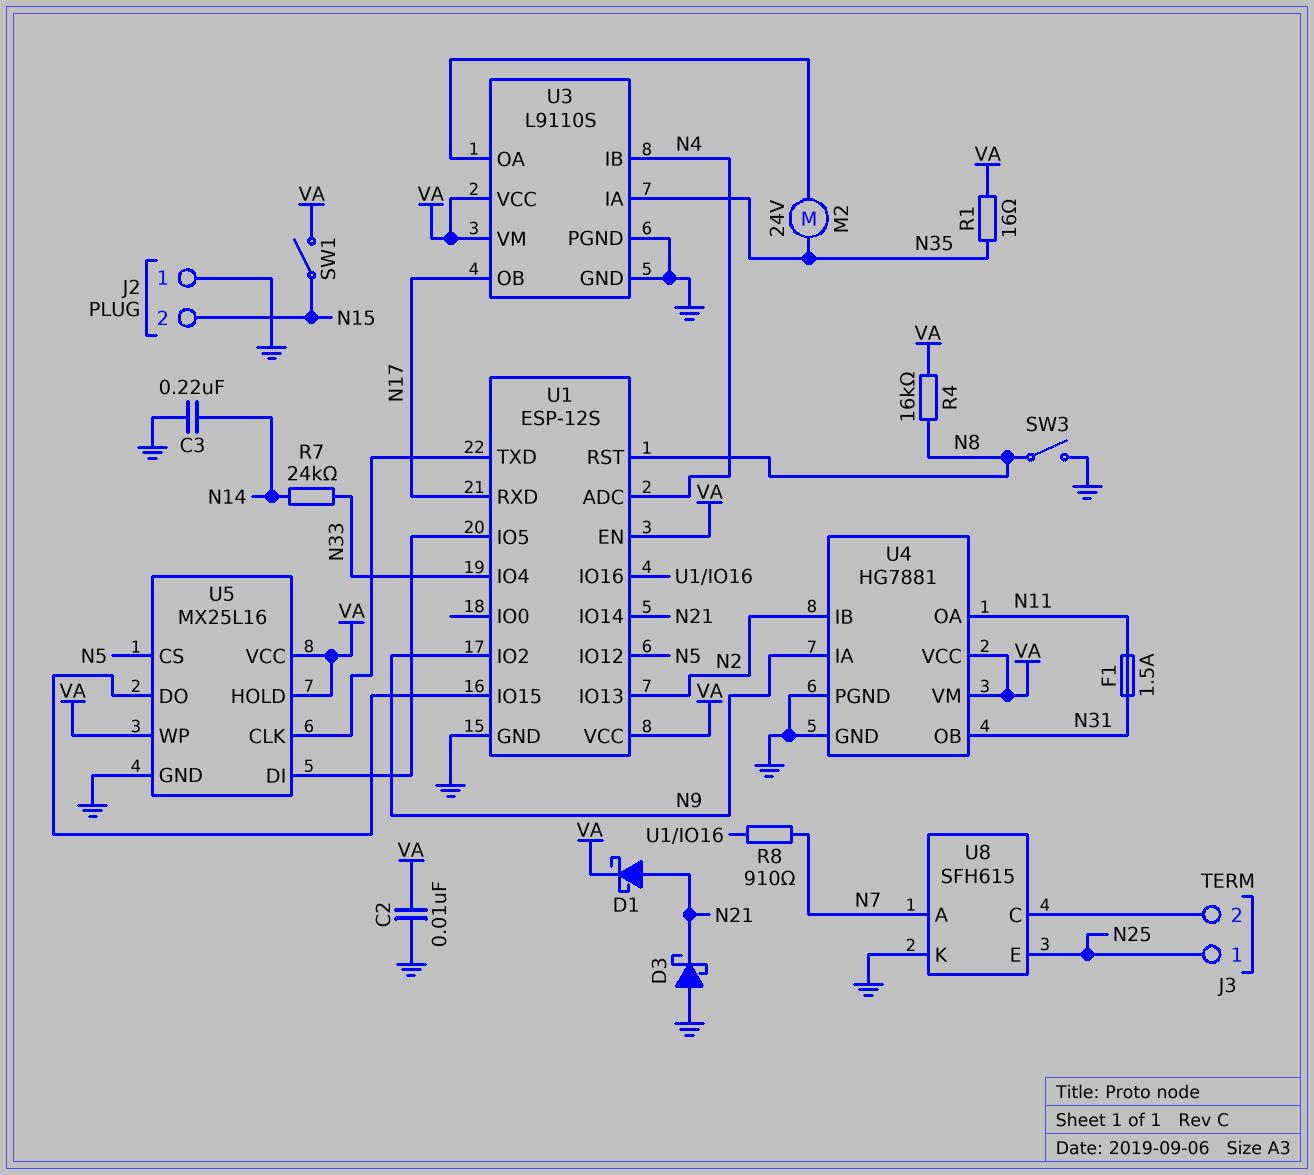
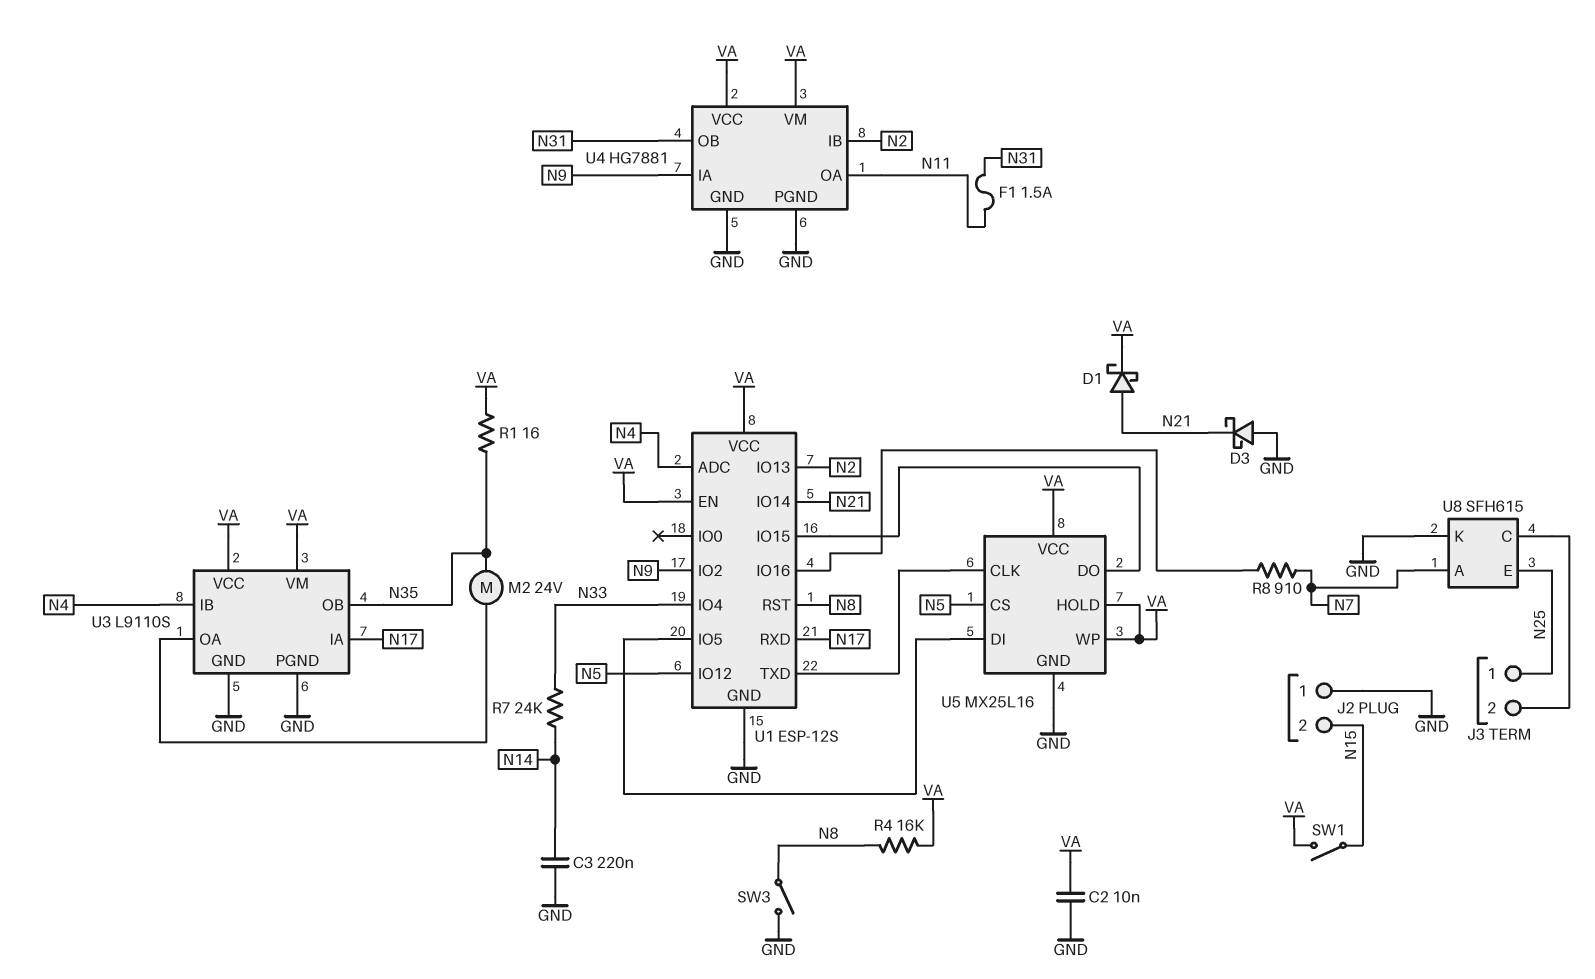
U3 pin IA: N35 -> N17
U3 pin OB: N17 -> N35

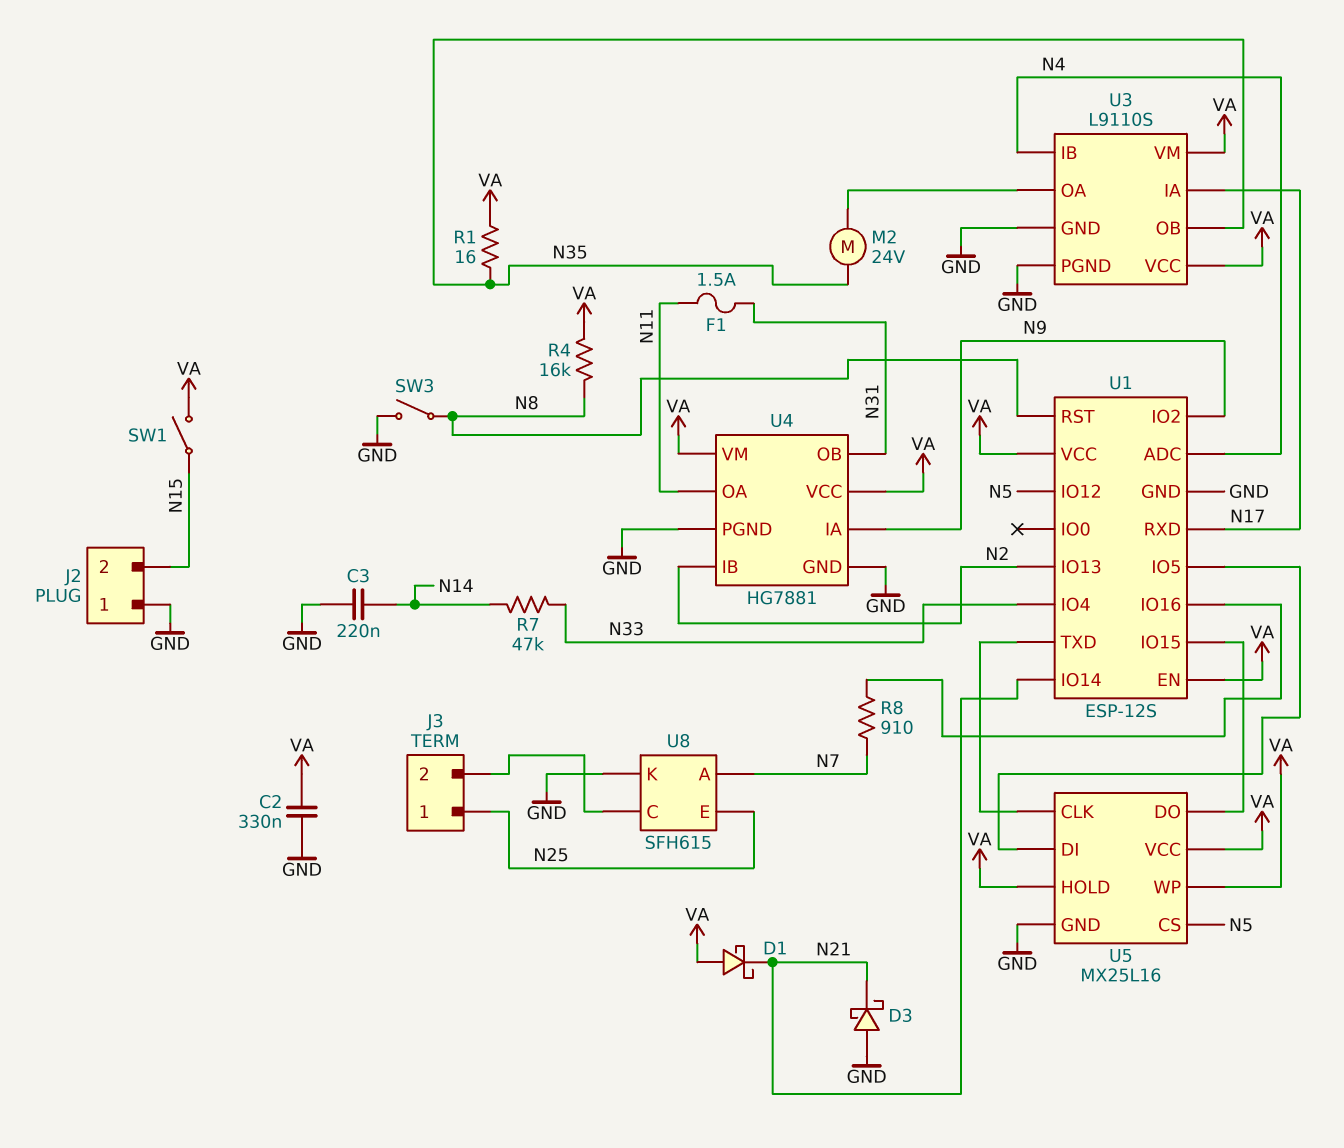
C2: 10nF (GND, VA) -> 330nF (GND, VA)
D1: schottky (A N21, K VA) -> schottky (A VA, K N21)
R7: 24k (N14, N33) -> 47k (N14, N33)

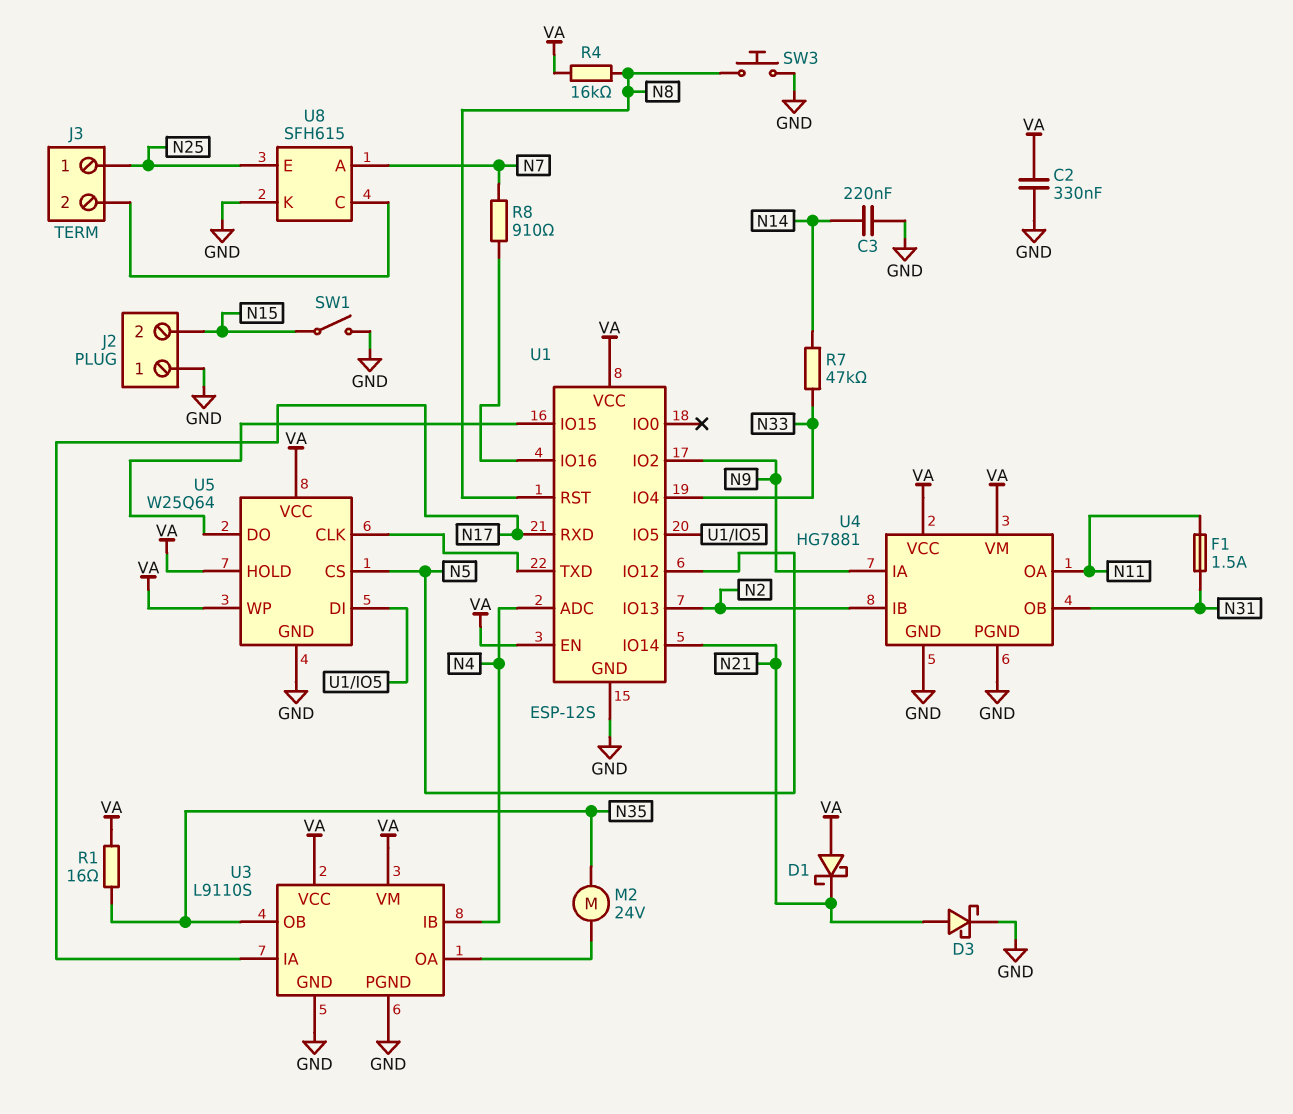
D3: schottky (A GND, K N21) -> schottky (A N21, K GND)
SW1: switch (N15, VA) -> switch (GND, N15)
SW3: switch (GND, N8) -> button (GND, N8)
U5: MX25L16 -> W25Q64

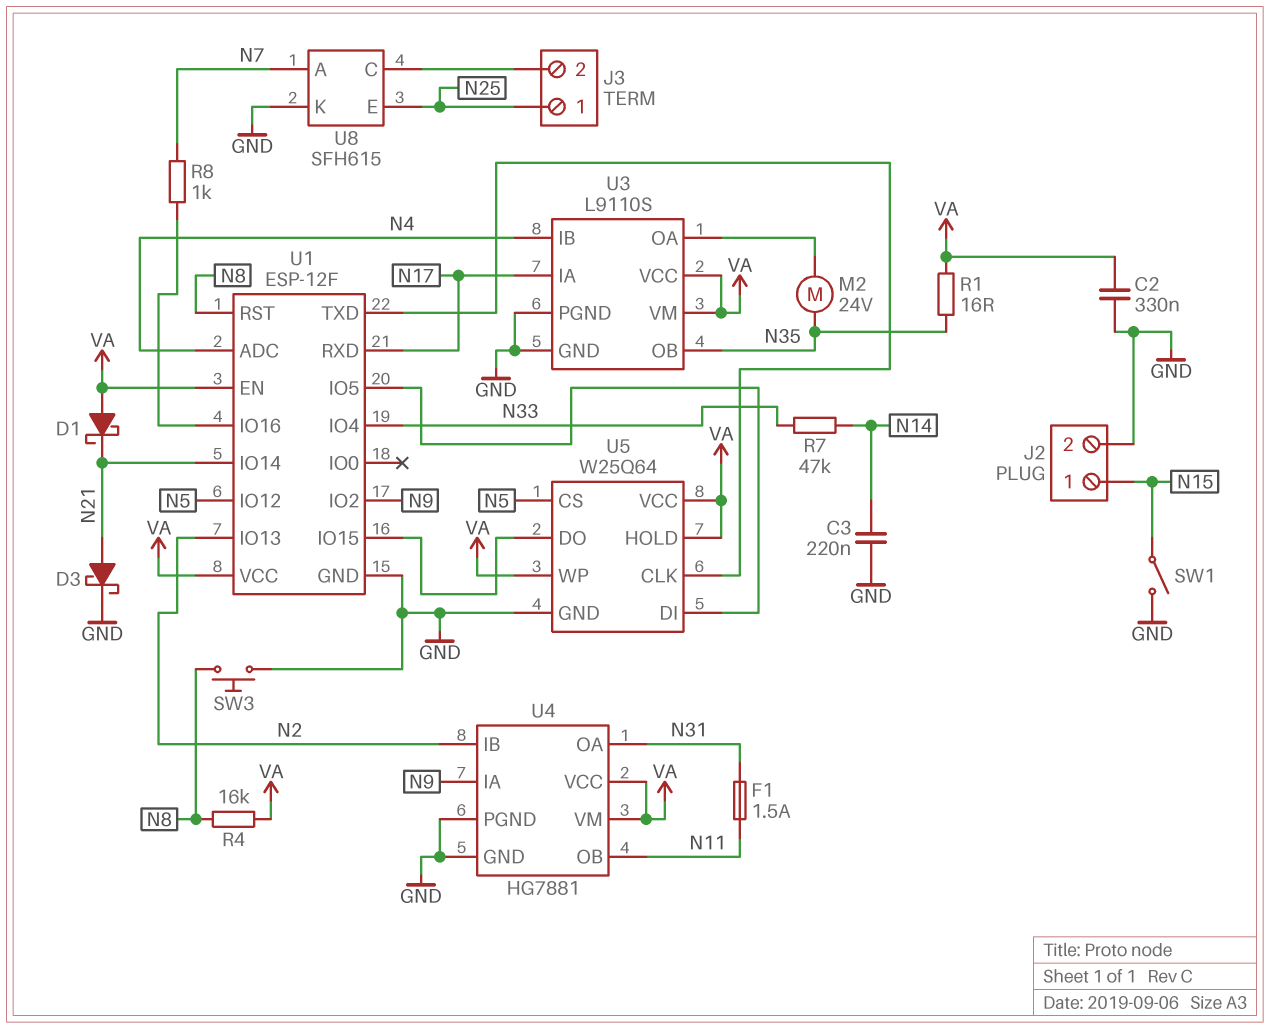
J2 pin 1: GND -> N15
J2 pin 2: N15 -> GND
R8: 910 (N7, U1/IO16) -> 1k (N7, U1/IO16)
U1: ESP-12S -> ESP-12F
U4 pin OA: N11 -> N31
U4 pin OB: N31 -> N11

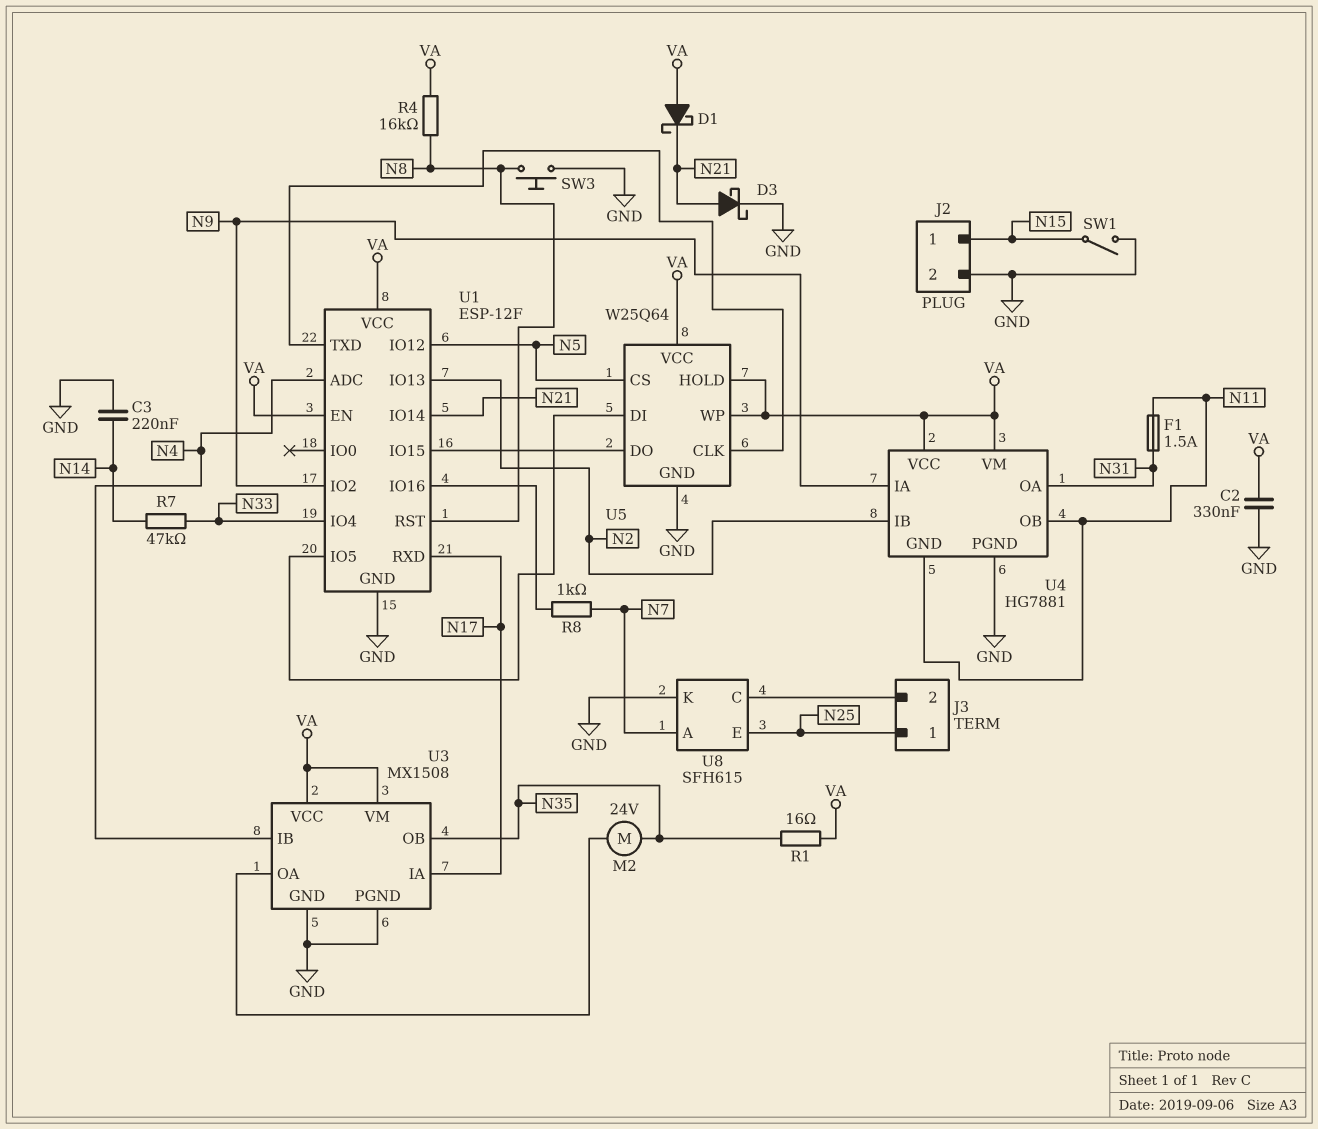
U3: L9110S -> MX1508
U4 pin GND: GND -> N11

